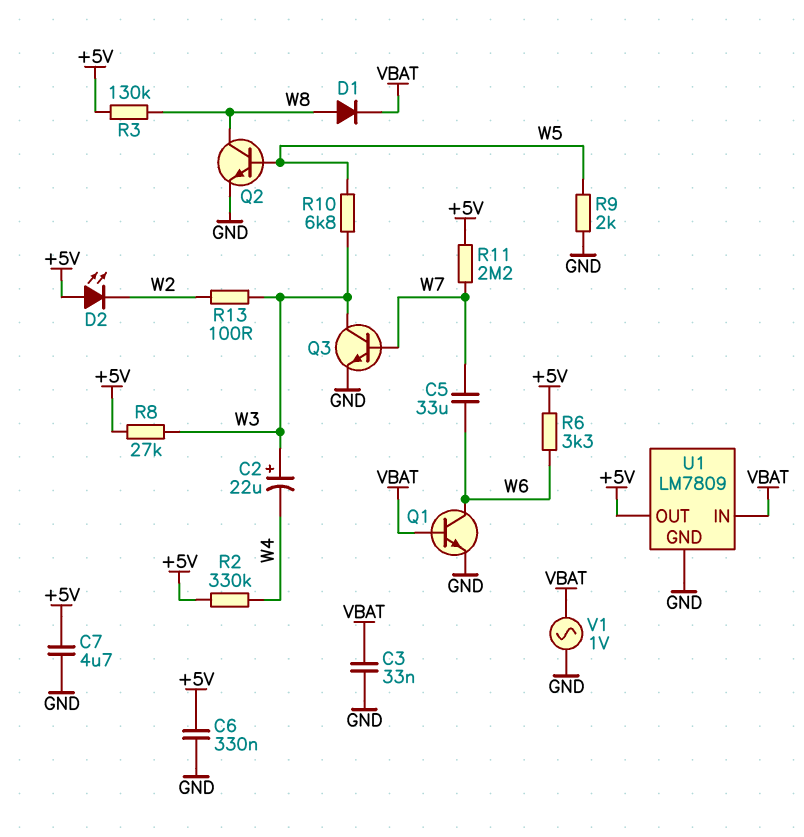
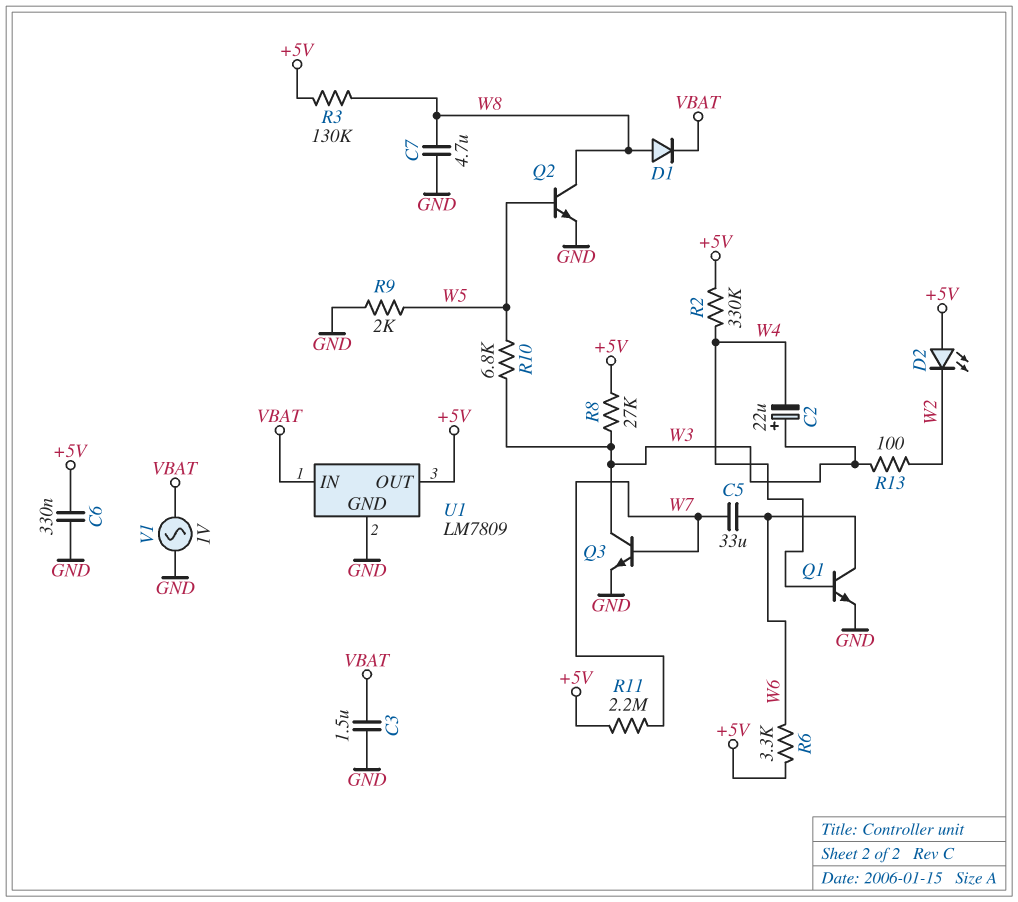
C3: 33nF (GND, VBAT) -> 1.5uF (GND, VBAT)
C7: 4.7uF (+5V, GND) -> 4.7uF (GND, W8)
Q1: NPN (B VBAT, C W6, E GND) -> NPN (B W4, C W6, E GND)

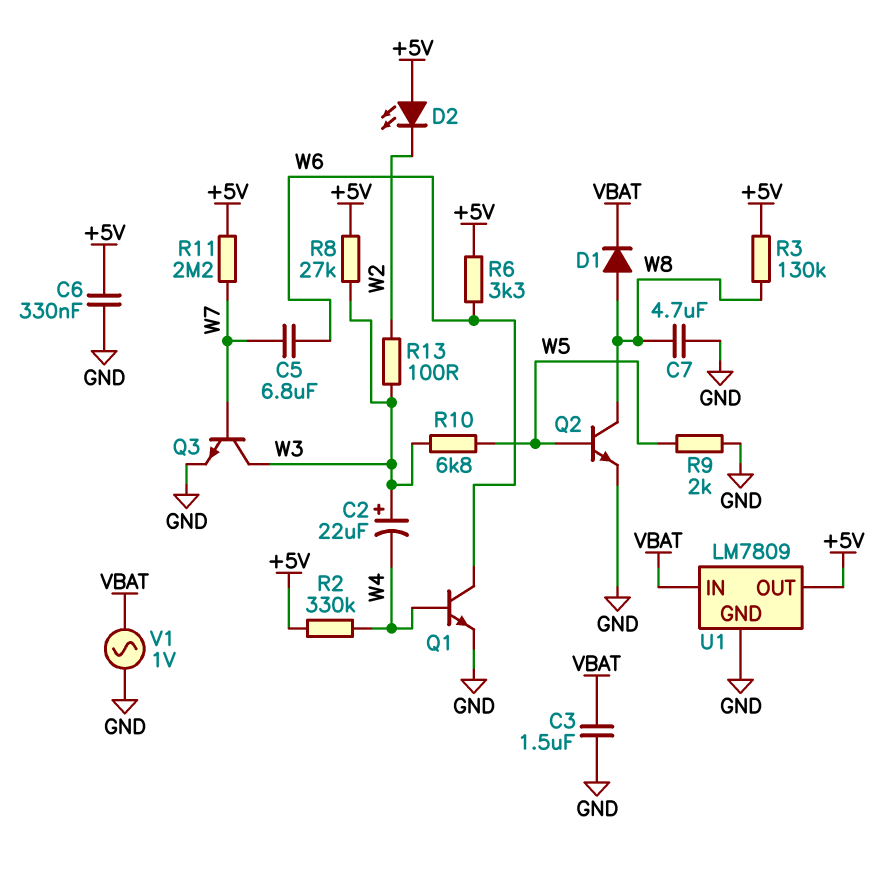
C5: 33uF (W6, W7) -> 6.8uF (W6, W7)

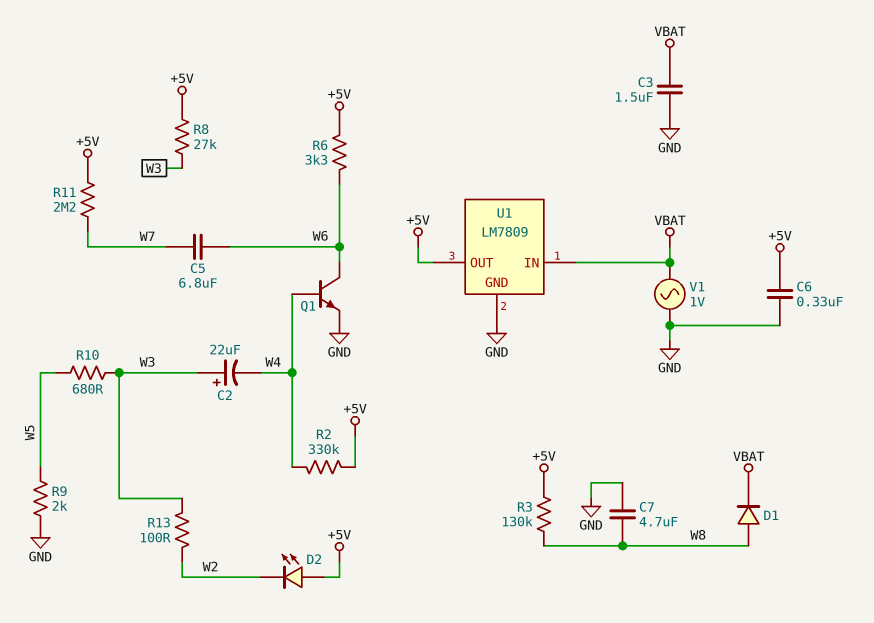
Q2: NPN (B W5, C W8, E GND) -> none
Q3: NPN (B W7, C W3, E GND) -> none
R10: 6.8k (W3, W5) -> 680 (W3, W5)

